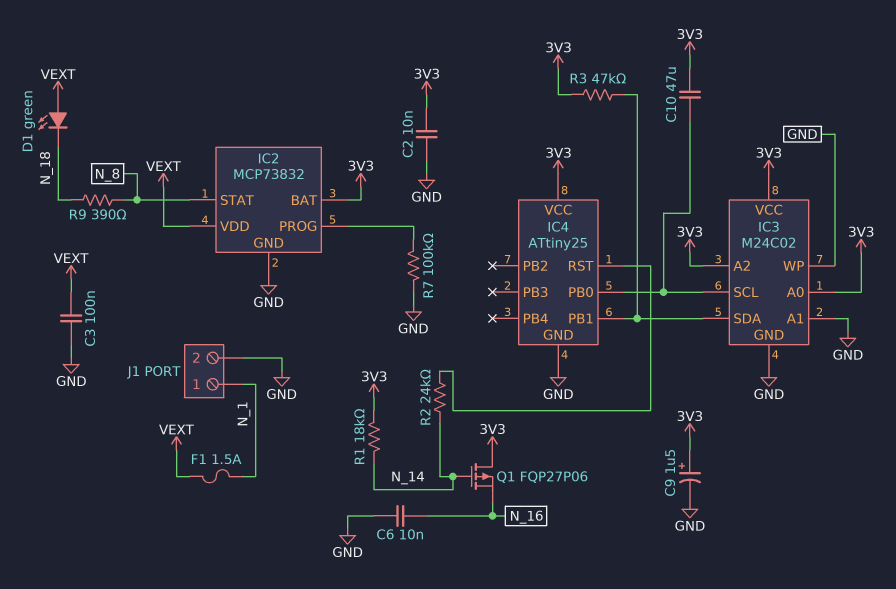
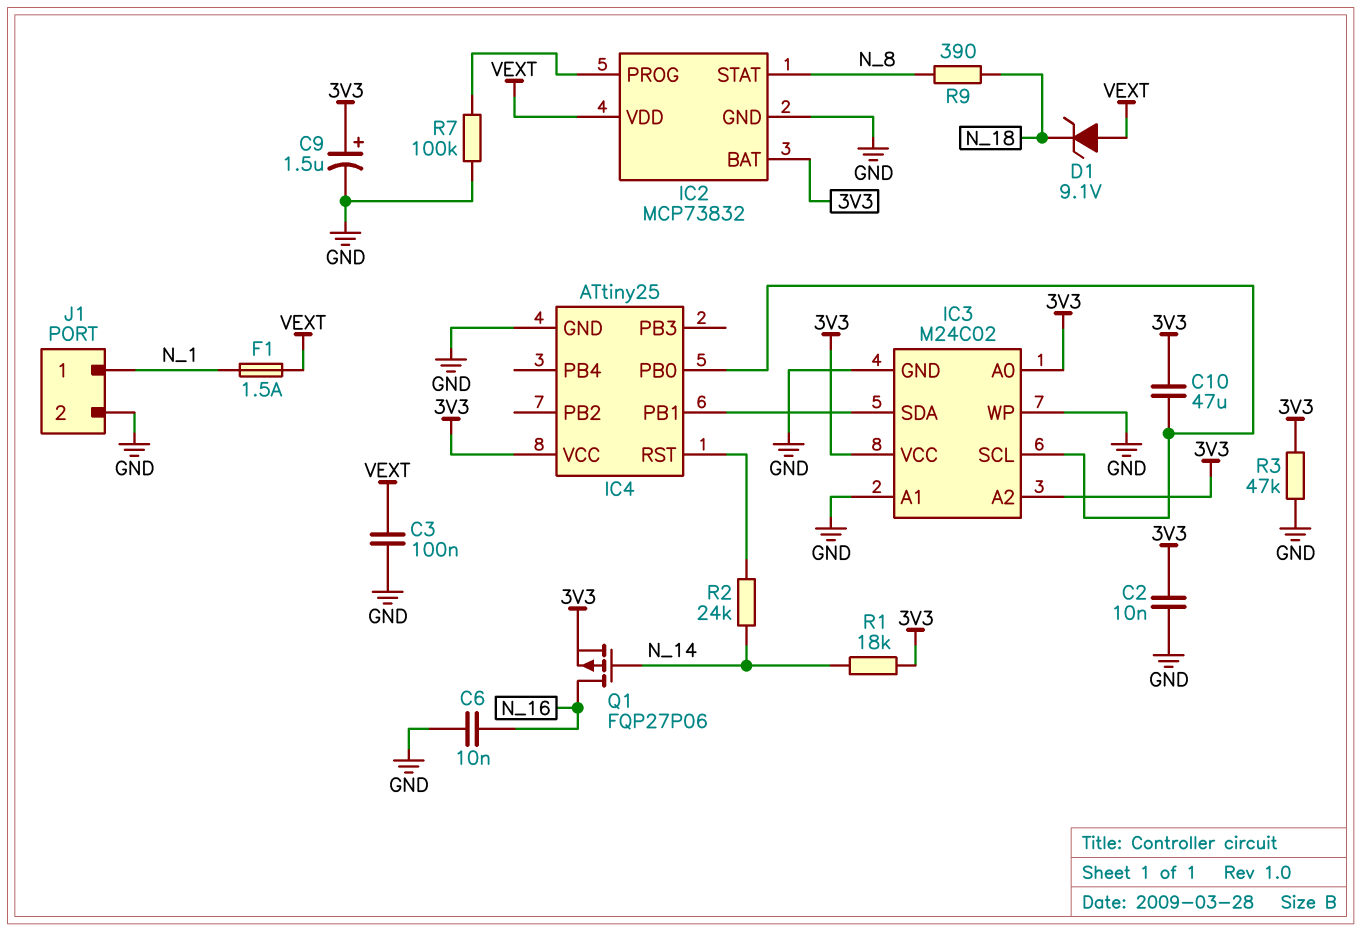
D1: LED green (A VEXT, K N_18) -> zener 9.1V (A VEXT, K N_18)
Q1: PMOS FQP27P06 (G N_14, D 3V3, S N_16) -> PMOS FQP27P06 (G N_14, D N_16, S 3V3)
R3: 47k (3V3, IC3/SDA) -> 47k (3V3, GND)

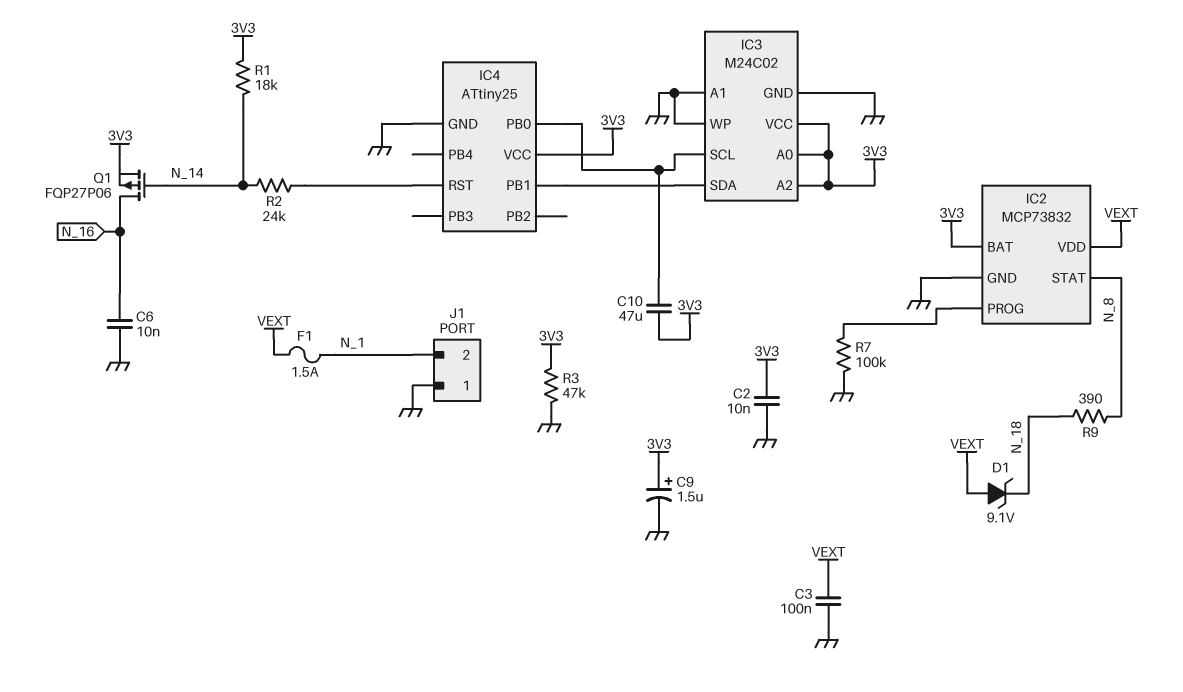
J1 pin 1: N_1 -> GND
J1 pin 2: GND -> N_1

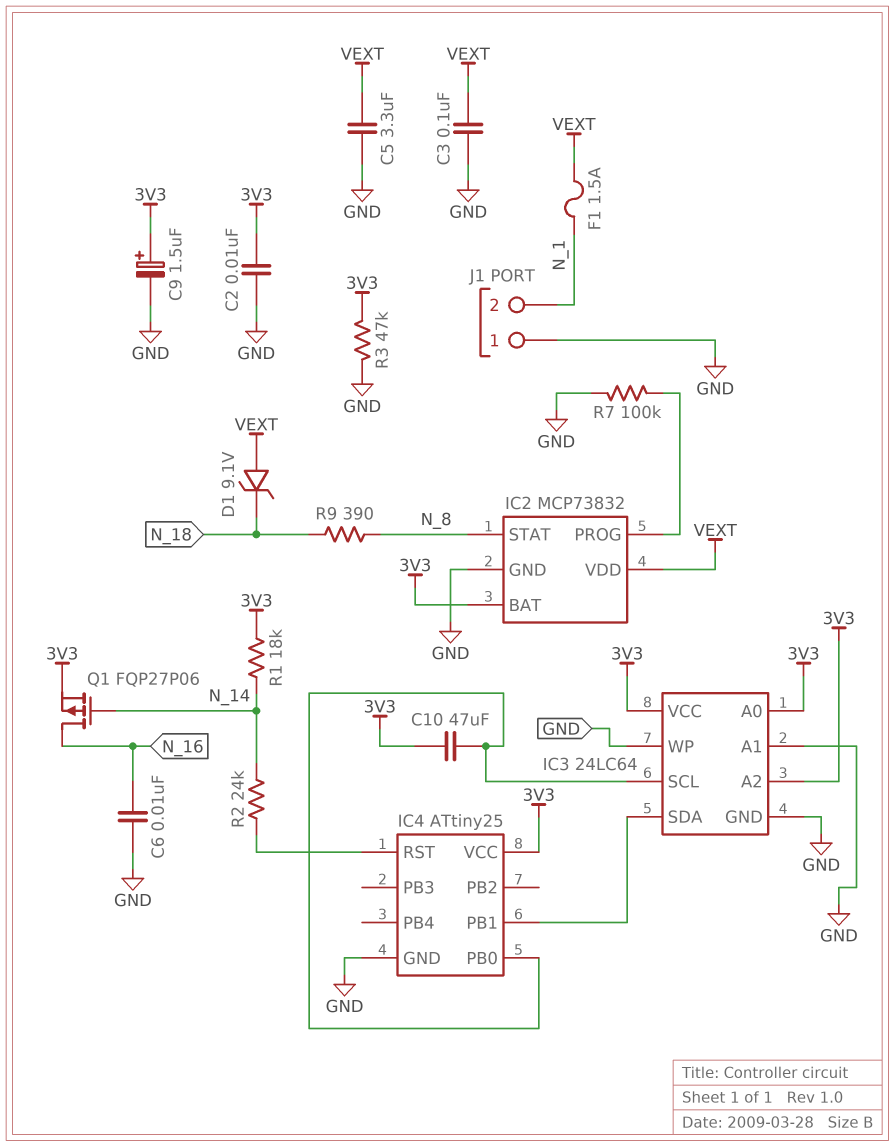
C5: none -> 3.3uF (GND, VEXT)
IC3: M24C02 -> 24LC64

